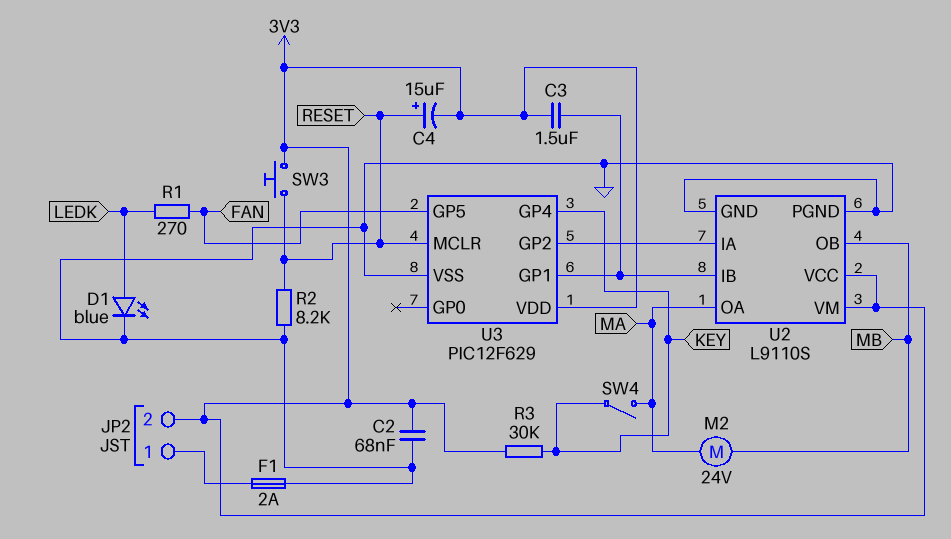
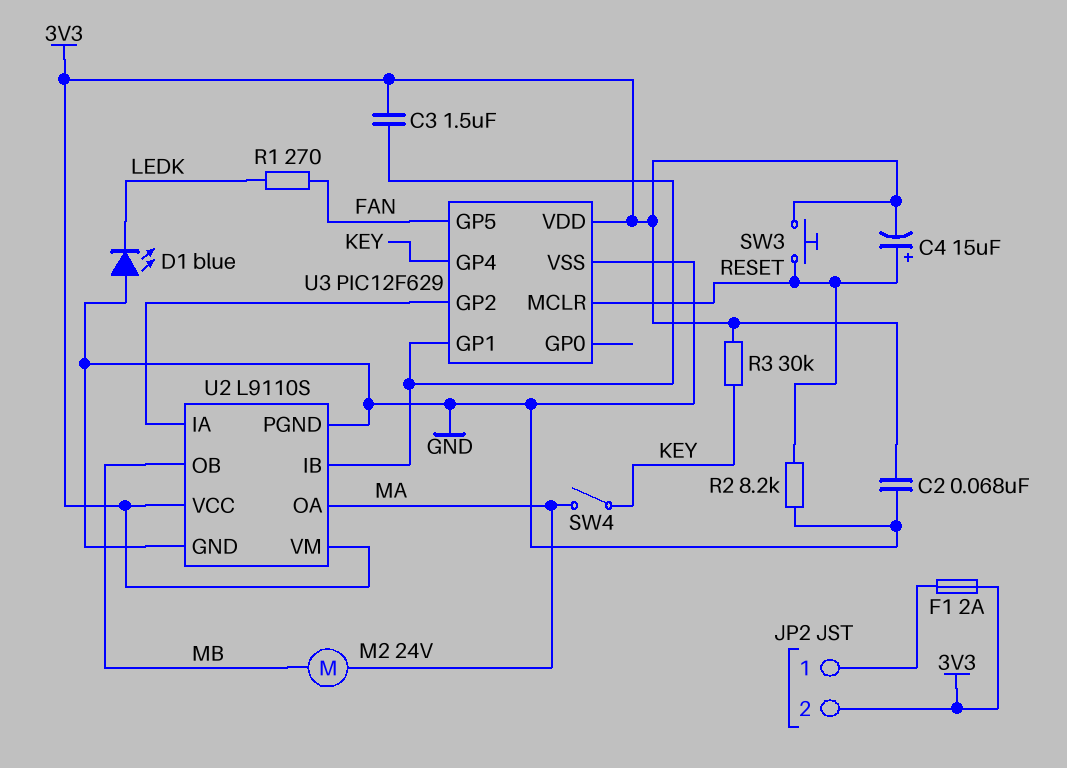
D1: LED blue (A LEDK, K GND) -> LED blue (A GND, K LEDK)
F1: 2A (GND, JP2/1) -> 2A (3V3, JP2/1)

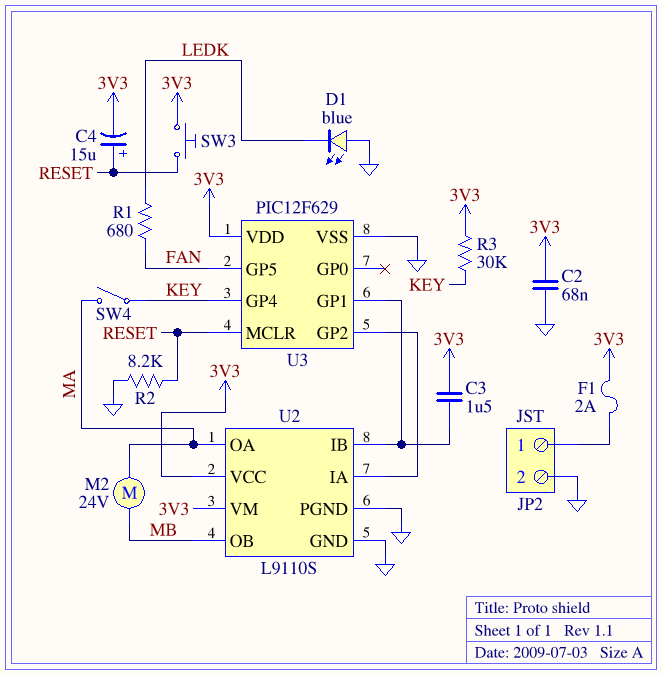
JP2 pin 2: 3V3 -> GND
R1: 270 (FAN, LEDK) -> 680 (FAN, LEDK)

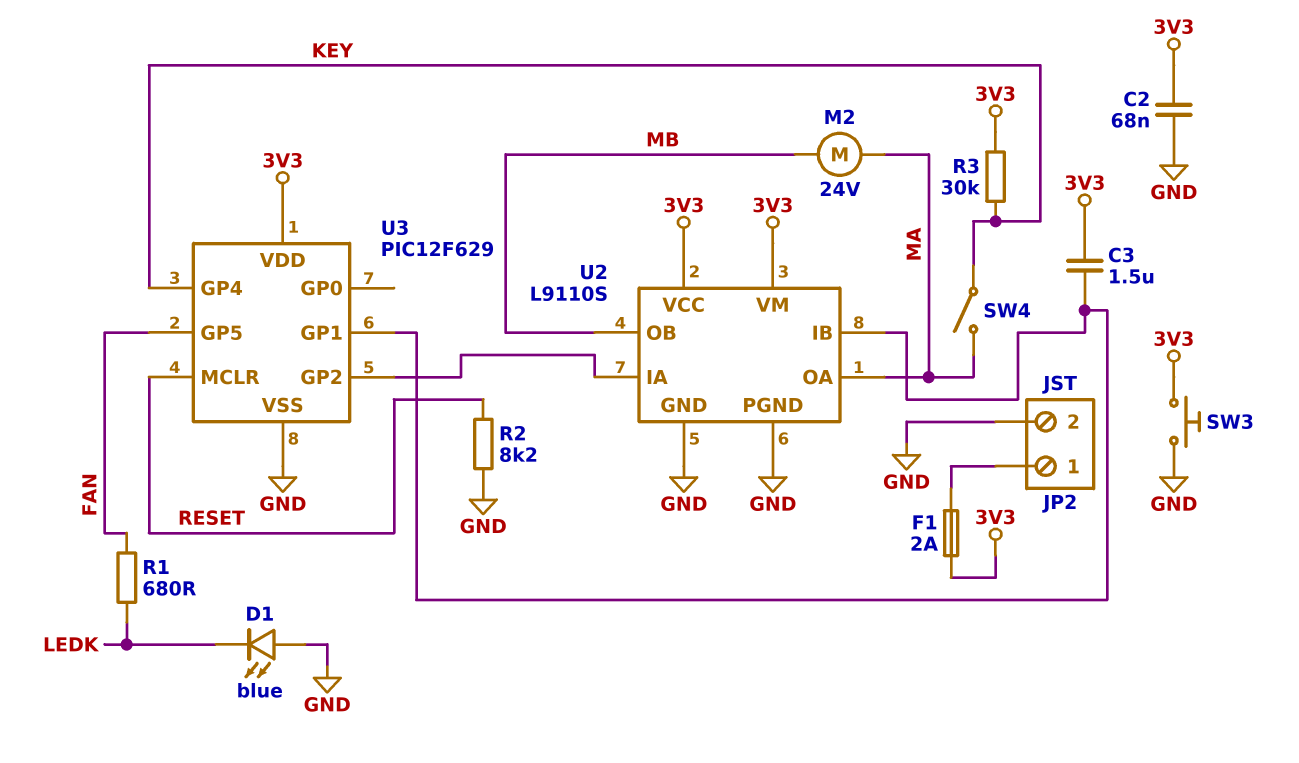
C4: 15uF (plus RESET, minus 3V3) -> none
SW3: button (3V3, RESET) -> button (3V3, GND)

